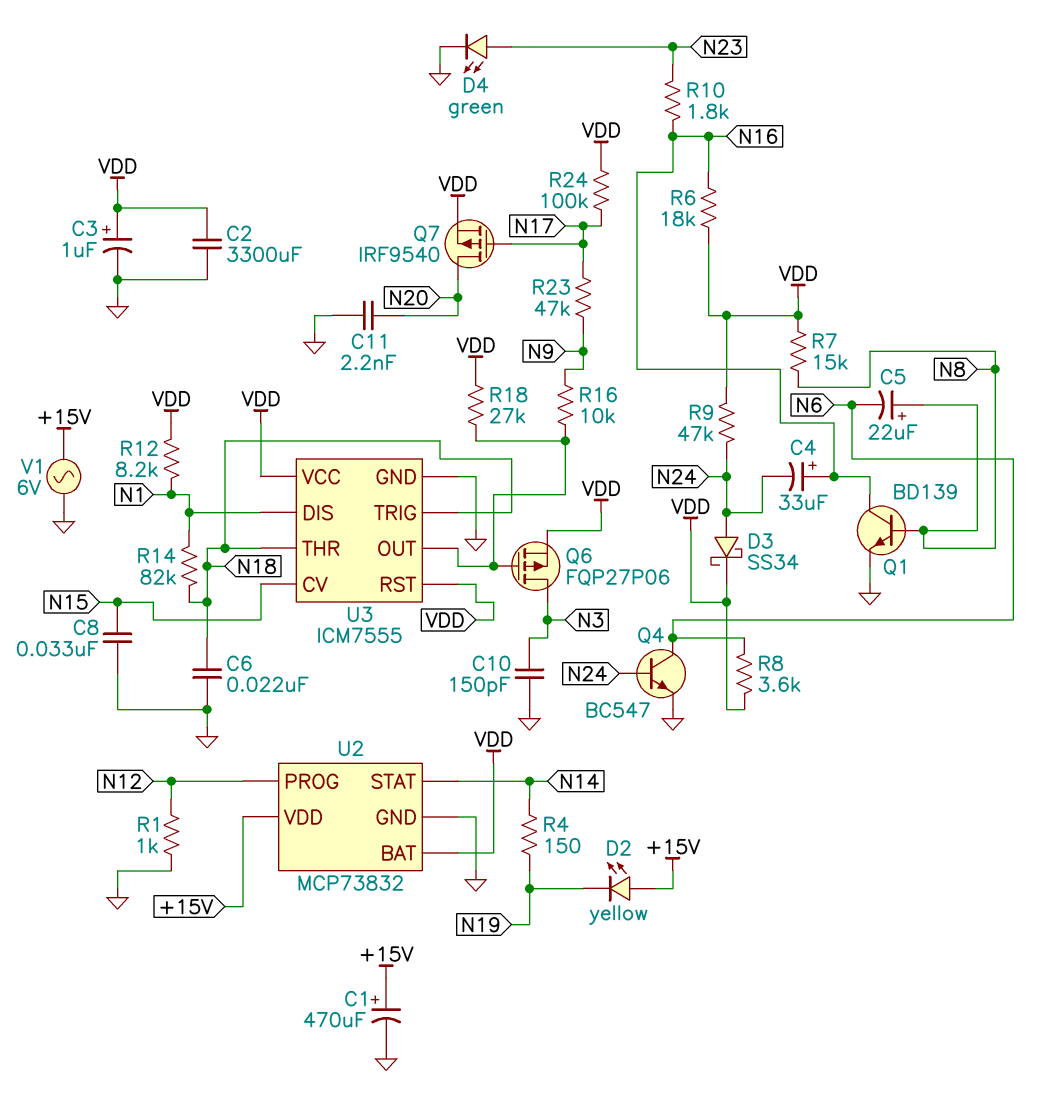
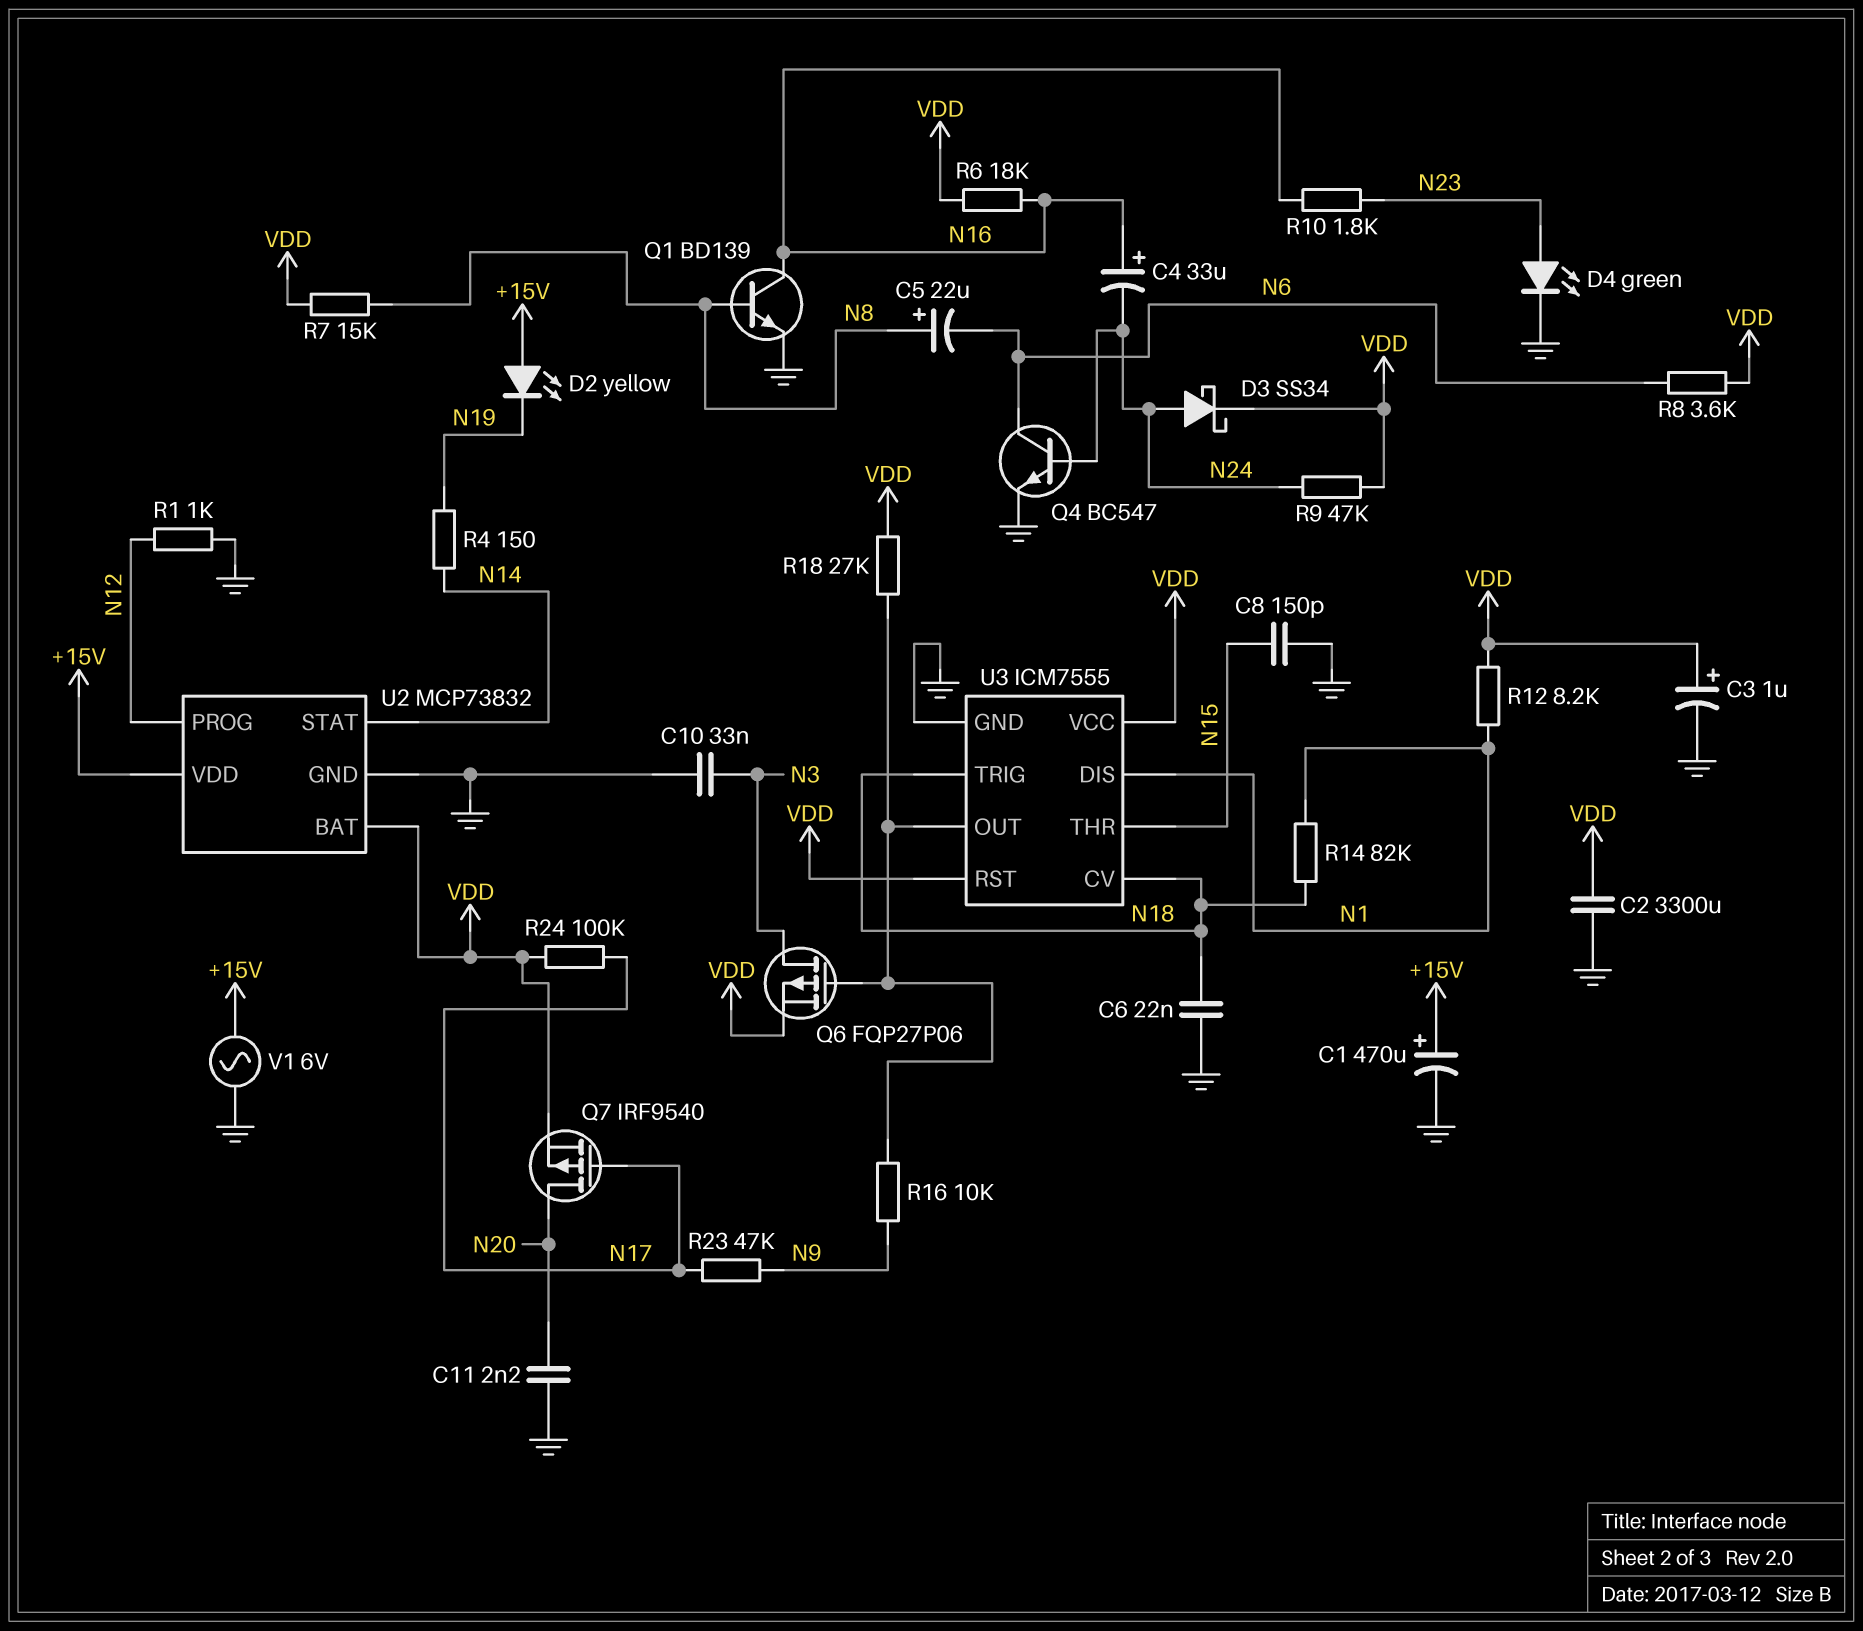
C8: 33nF (GND, N15) -> 150pF (GND, N15)
C10: 150pF (GND, N3) -> 33nF (GND, N3)
U3 pin CV: N15 -> N18
U3 pin THR: N18 -> N15

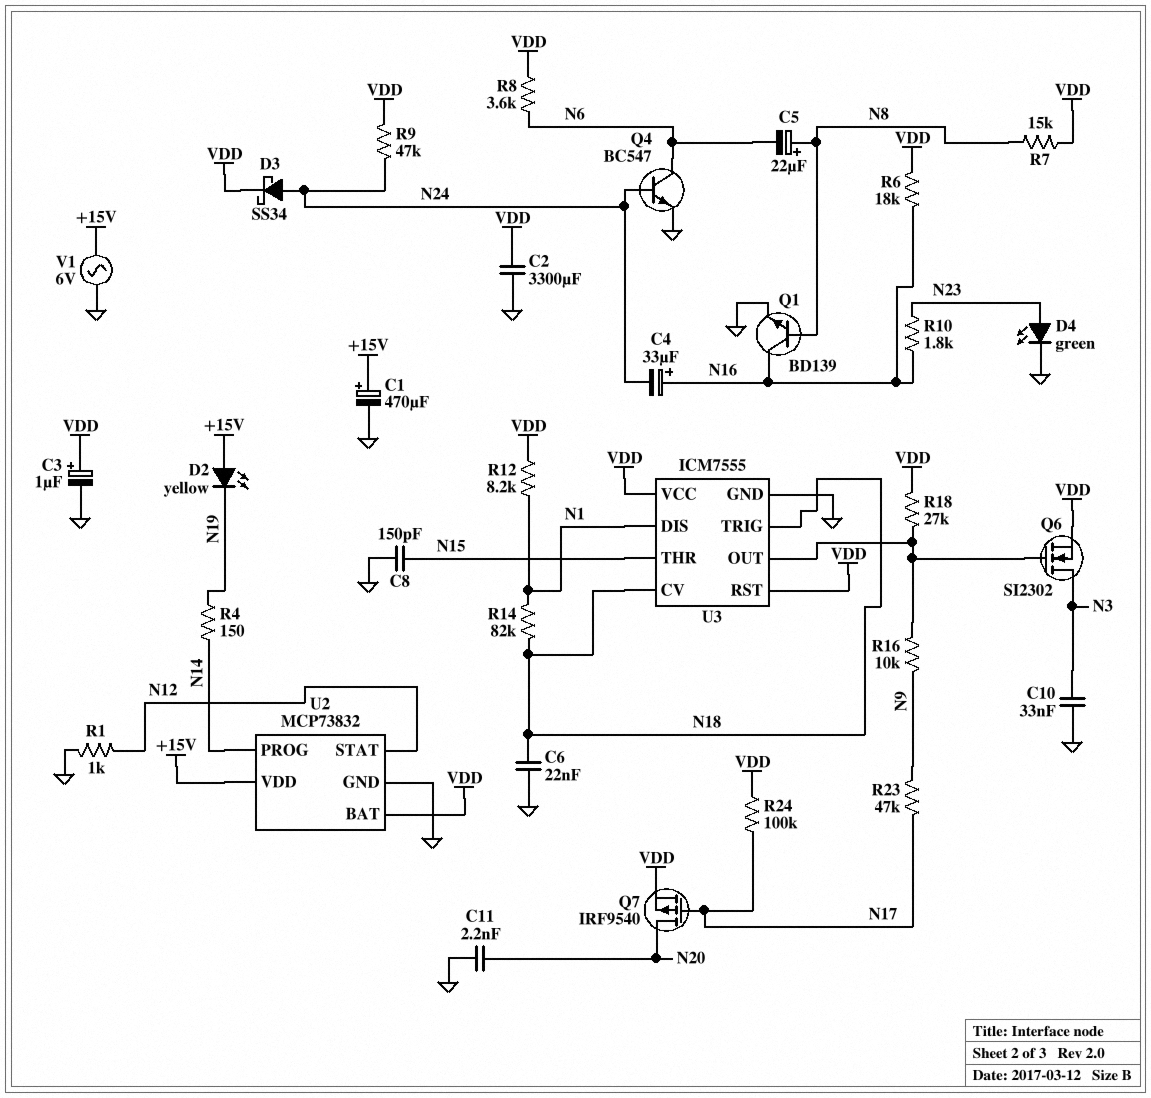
Q6: PMOS FQP27P06 (G U3/OUT, D N3, S VDD) -> NMOS SI2302 (G U3/OUT, D N3, S VDD)
U2 pin PROG: N12 -> N14
U2 pin STAT: N14 -> N12

